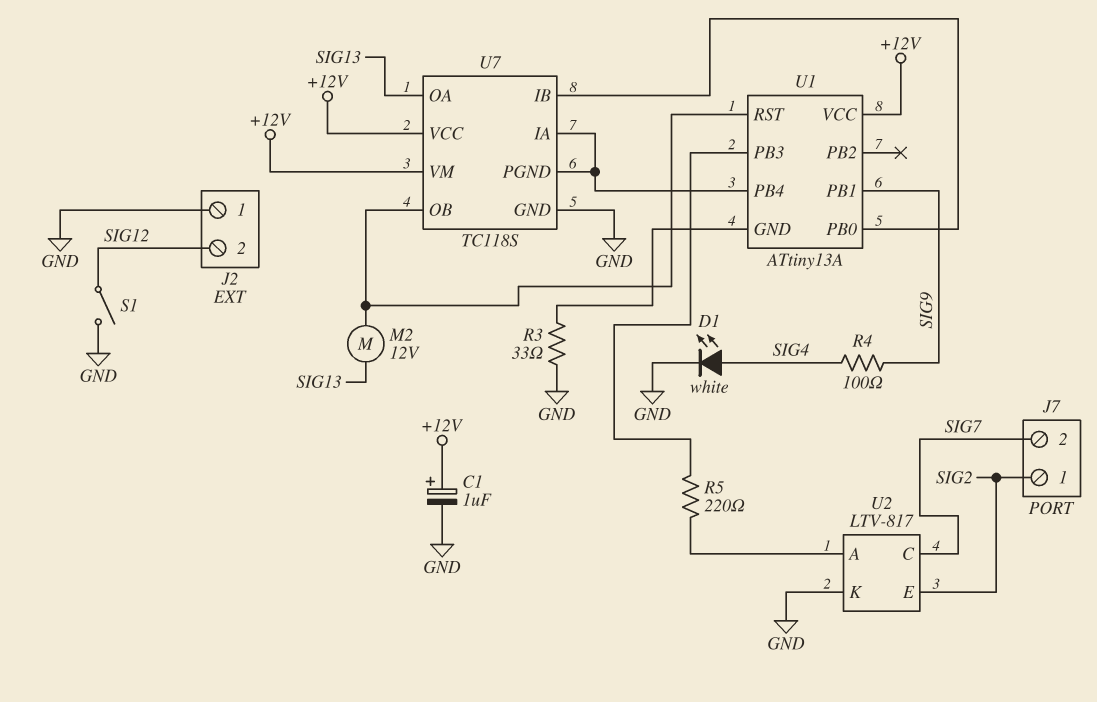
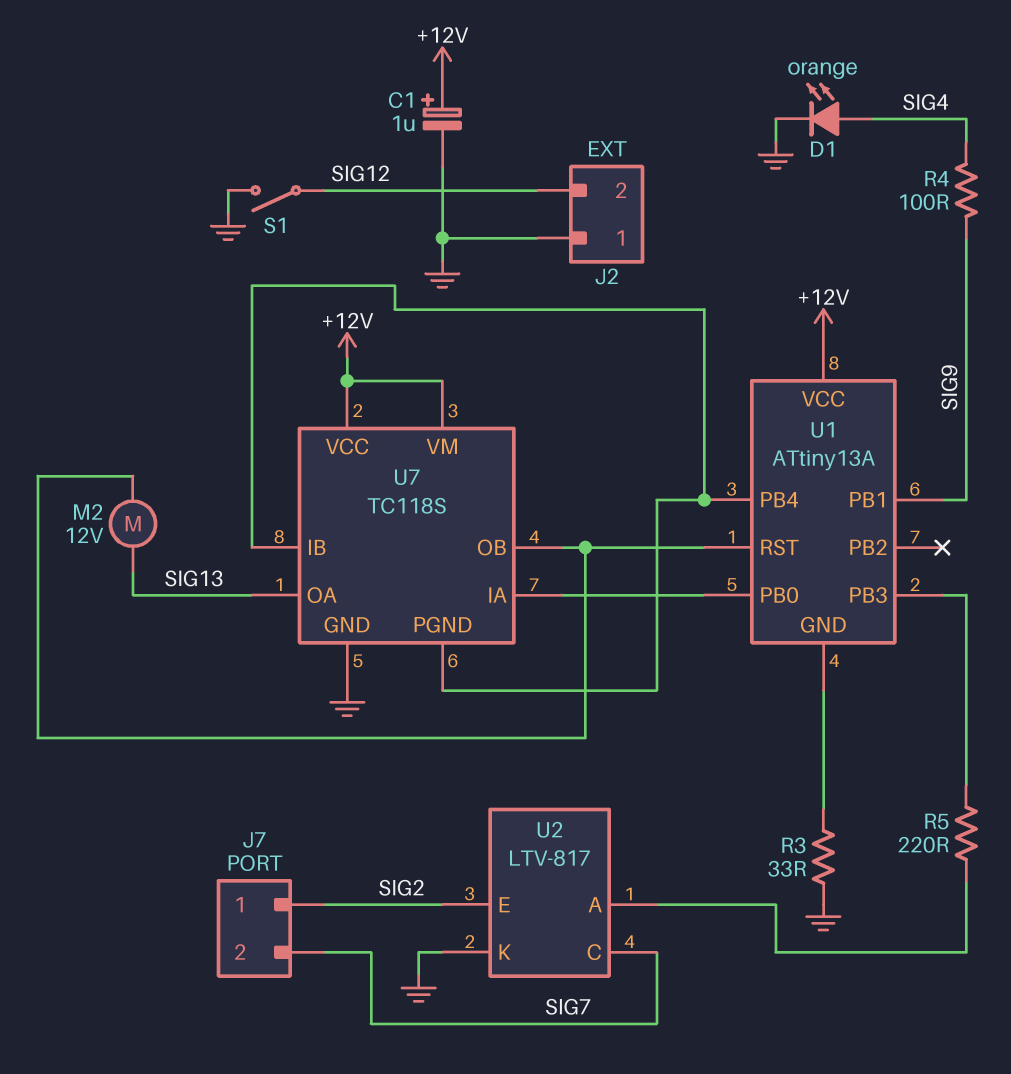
D1: LED white (A SIG4, K GND) -> LED orange (A SIG4, K GND)
U7 pin IA: U1/PB4 -> U1/PB0
U7 pin IB: U1/PB0 -> U1/PB4

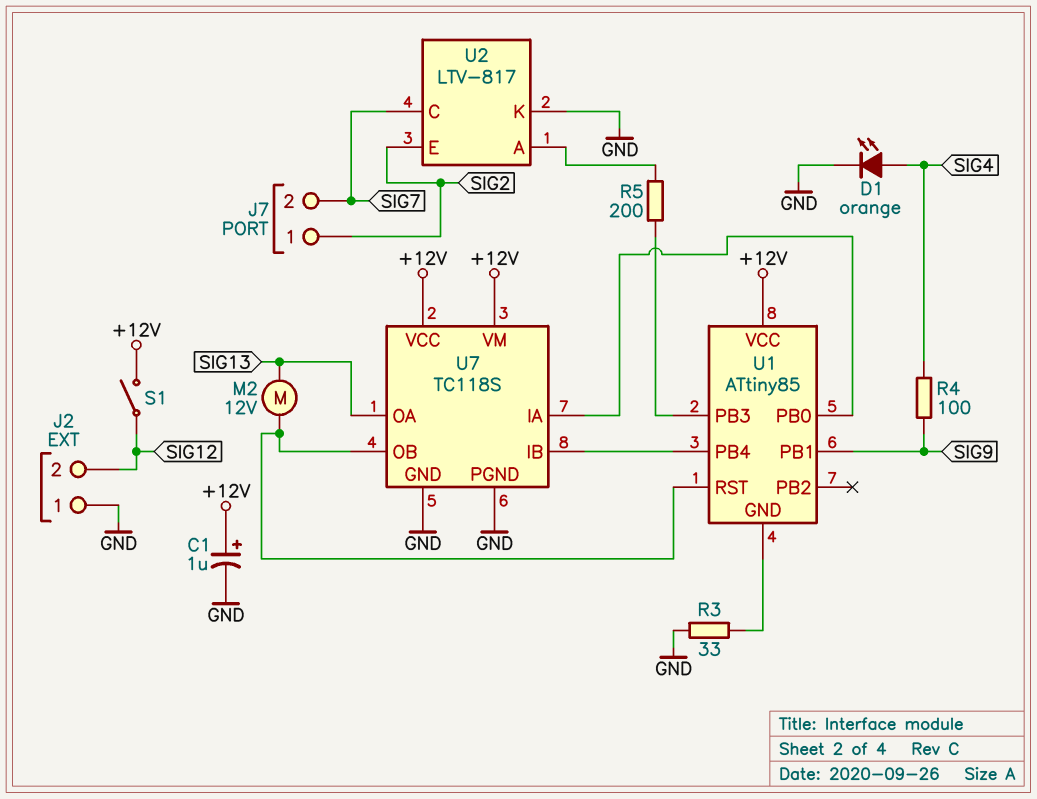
R5: 220 (U1/PB3, U2/A) -> 200 (U1/PB3, U2/A)
S1: switch (GND, SIG12) -> switch (+12V, SIG12)
U1: ATtiny13A -> ATtiny85
U7 pin PGND: U1/PB4 -> GND

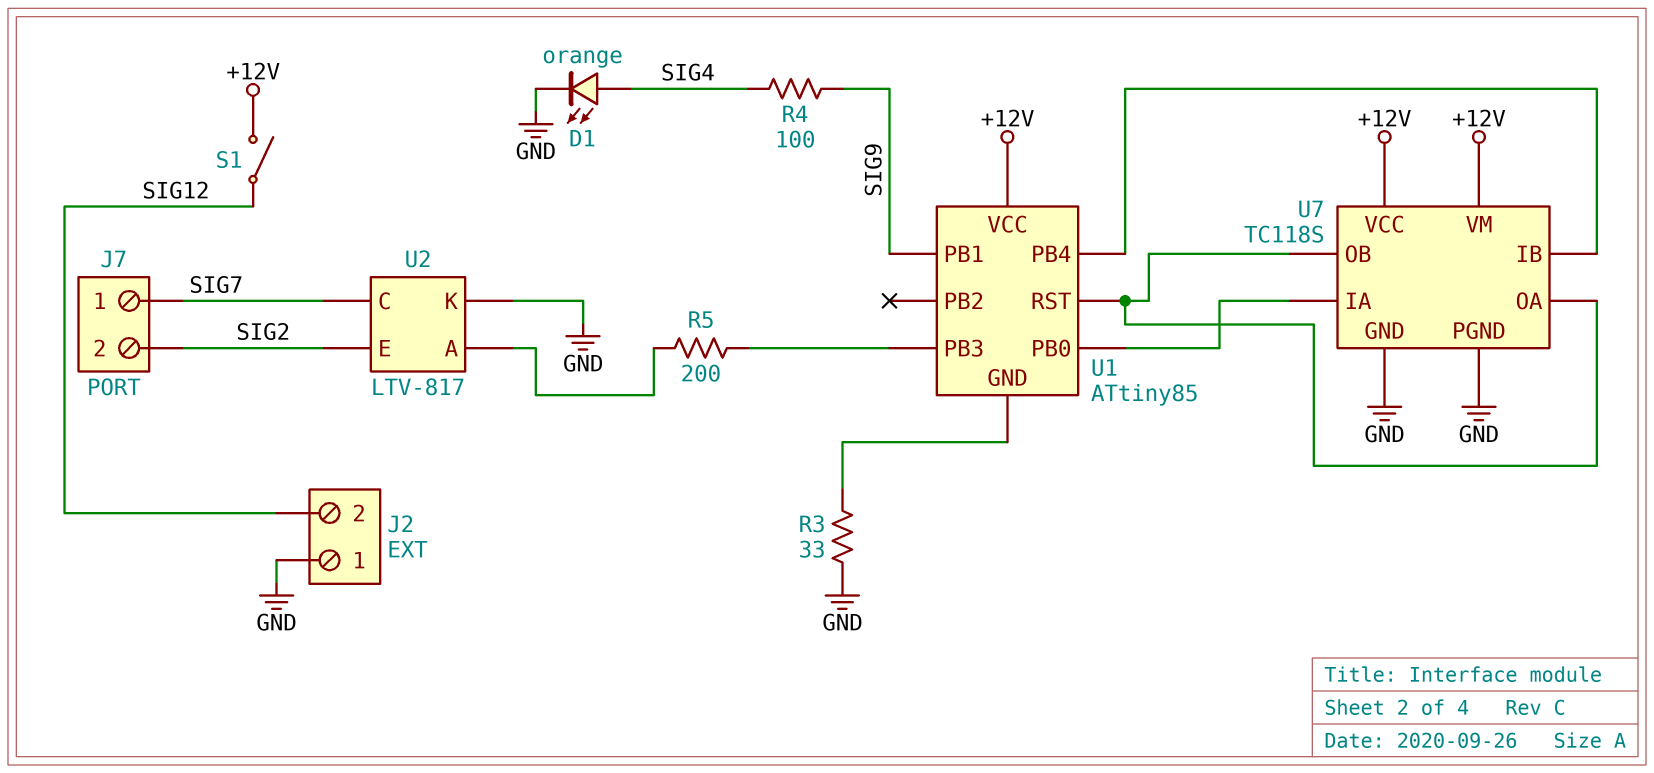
C1: 1uF (plus +12V, minus GND) -> none
J7 pin 1: SIG2 -> SIG7
J7 pin 2: SIG7 -> SIG2
M2: motor 12V (SIG13, U1/RST) -> none
U7 pin OA: SIG13 -> U1/RST

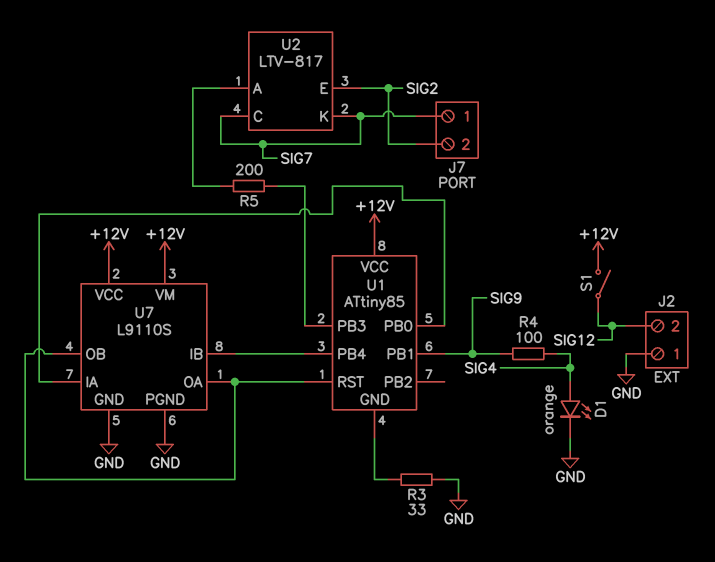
U2 pin K: GND -> SIG7
U7: TC118S -> L9110S

